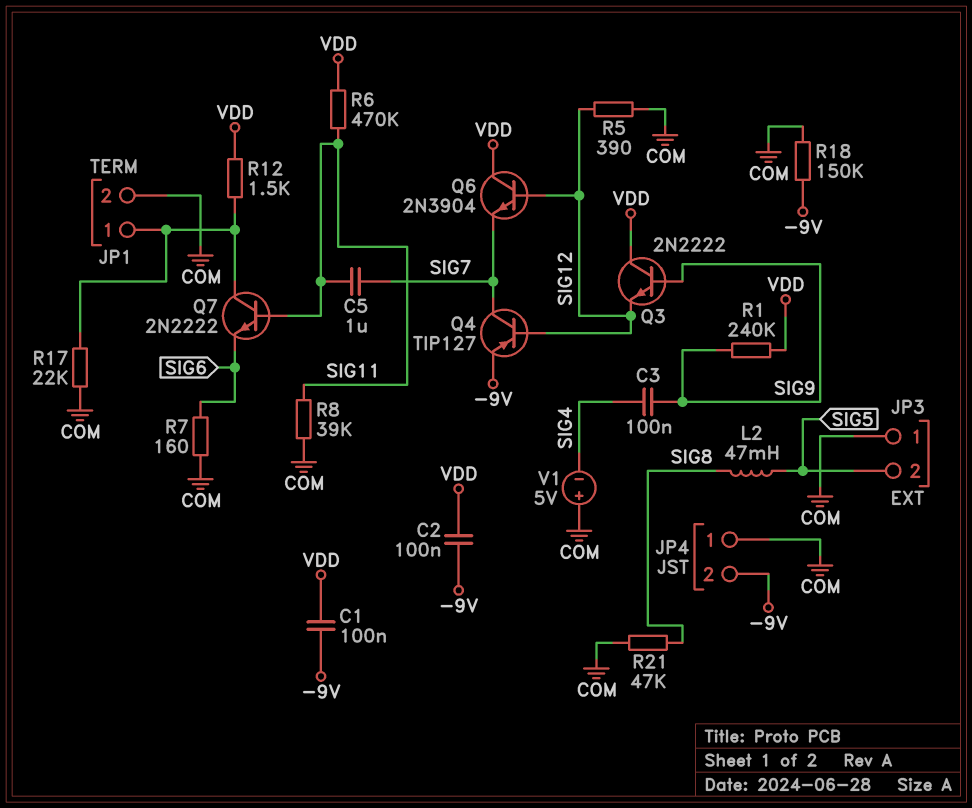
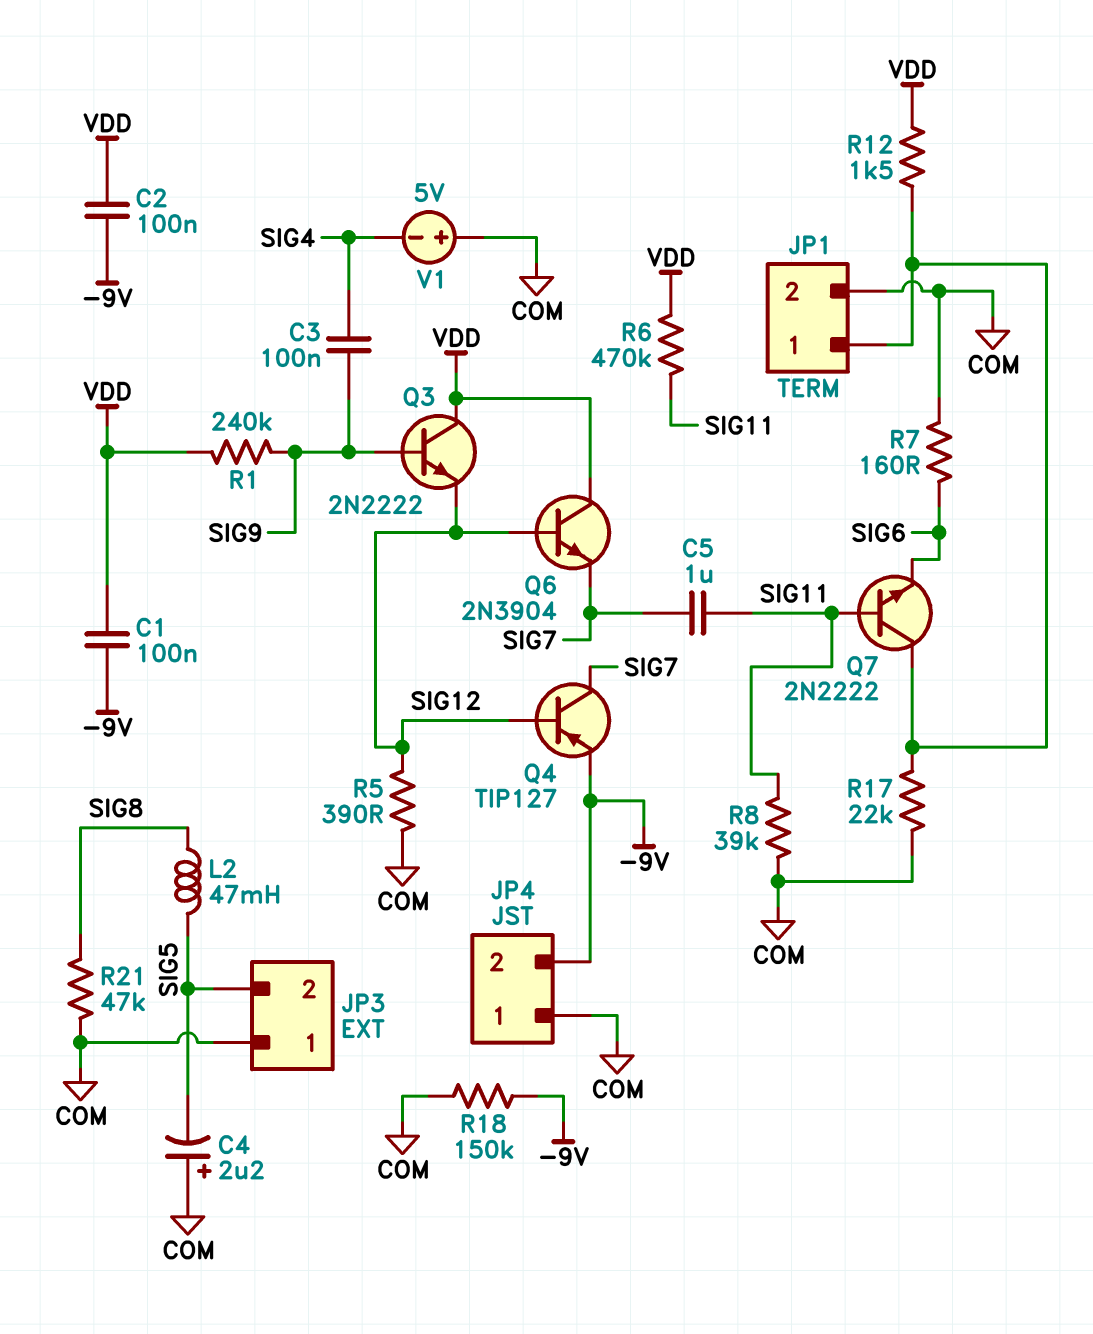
C4: none -> 2.2uF (plus COM, minus SIG5)

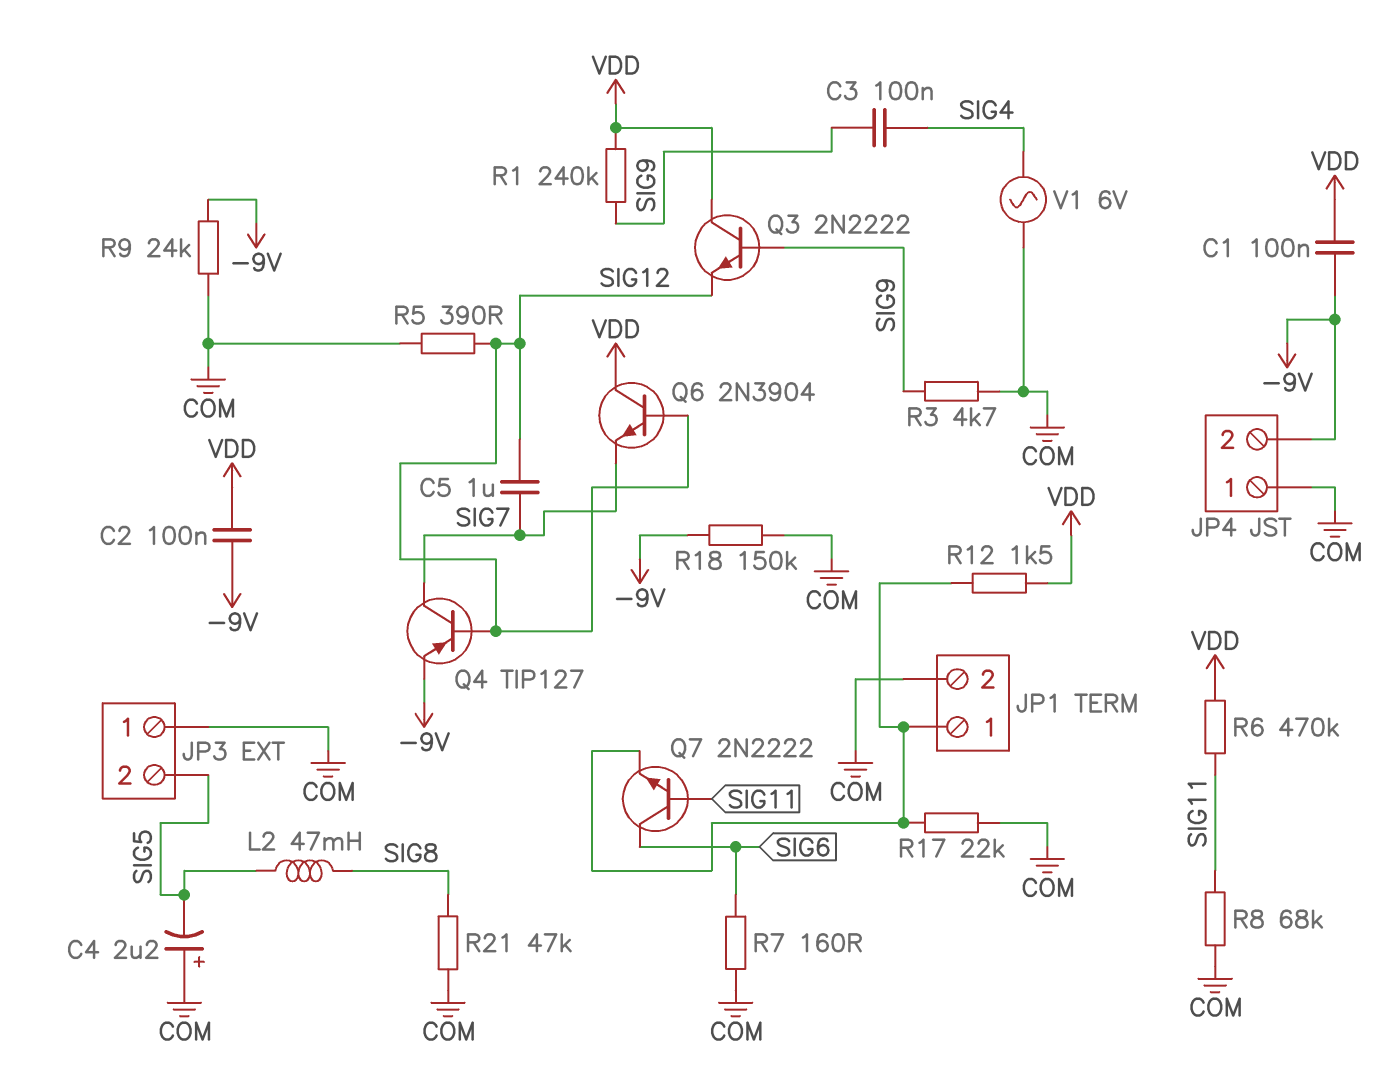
C5: 1uF (SIG7, SIG11) -> 1uF (SIG7, SIG12)
Q7: NPN 2N2222 (B SIG11, C JP1/1, E SIG6) -> NPN 2N2222 (B SIG11, C SIG6, E JP1/1)
R3: none -> 4.7k (COM, SIG9)
R8: 39k (COM, SIG11) -> 68k (COM, SIG11)
R9: none -> 24k (-9V, COM)
V1: 5V (plus COM, minus SIG4) -> AC 6V (COM, SIG4)

